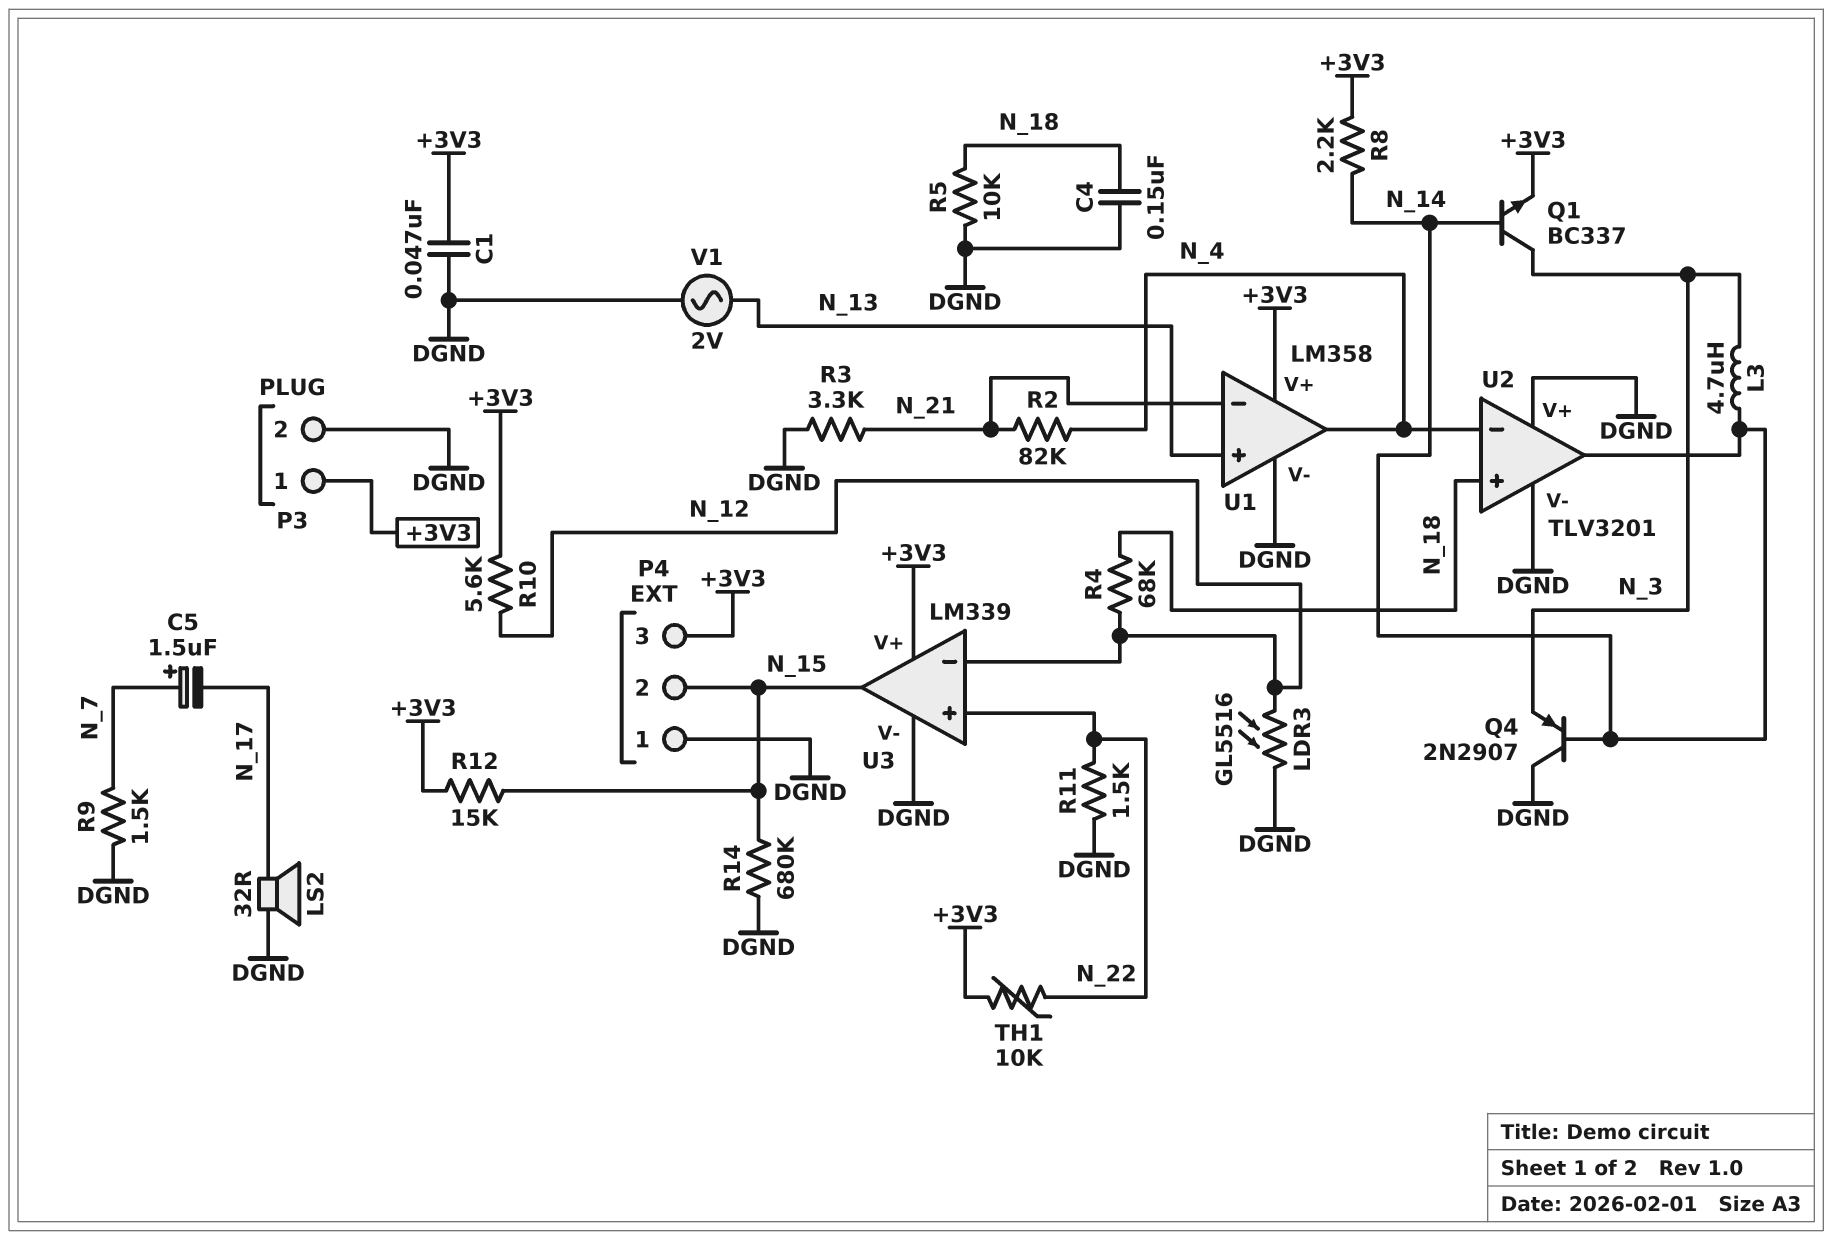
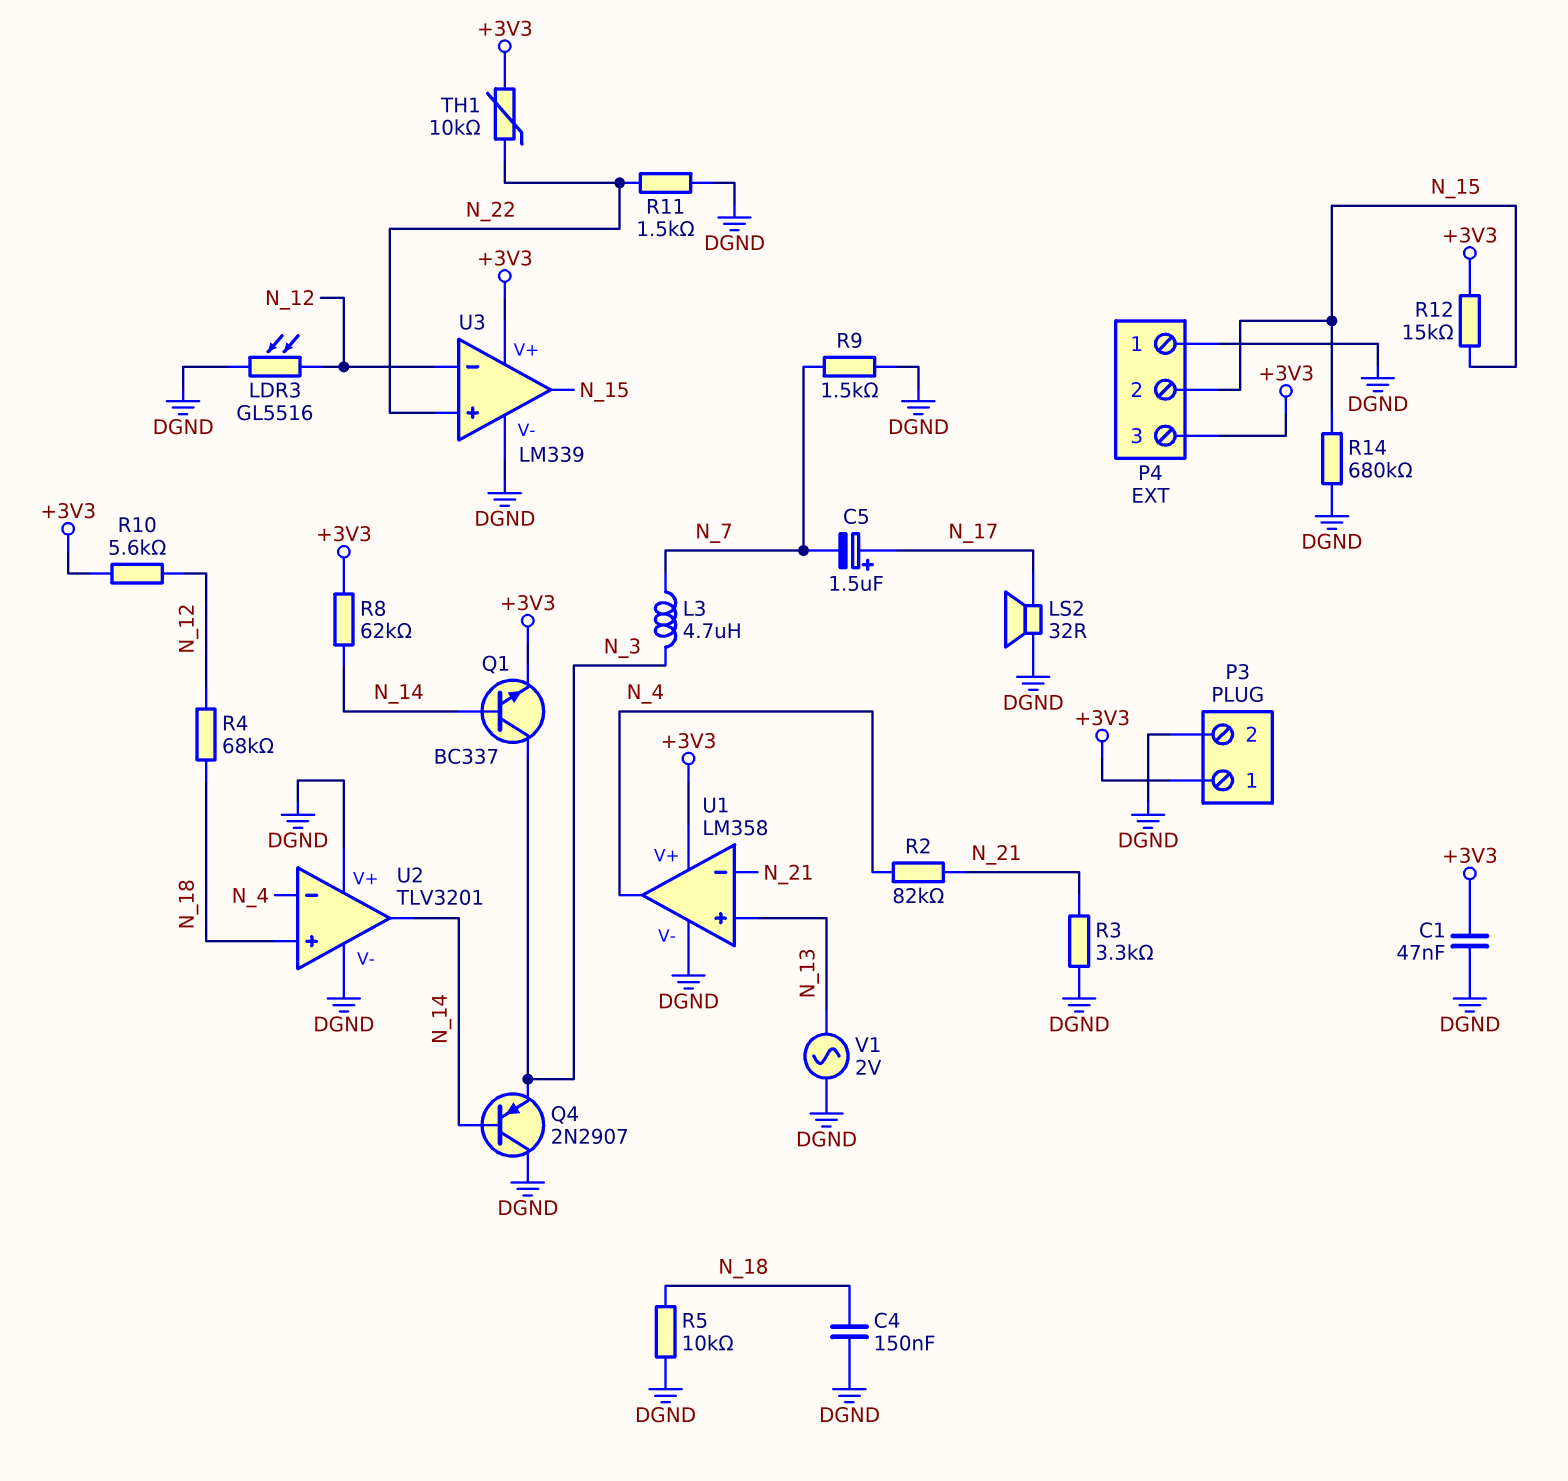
C5: 1.5uF (plus N_7, minus N_17) -> 1.5uF (plus N_17, minus N_7)
L3: 4.7uH (N_3, N_14) -> 4.7uH (N_3, N_7)
R8: 2.2k (+3V3, N_14) -> 62k (+3V3, N_14)

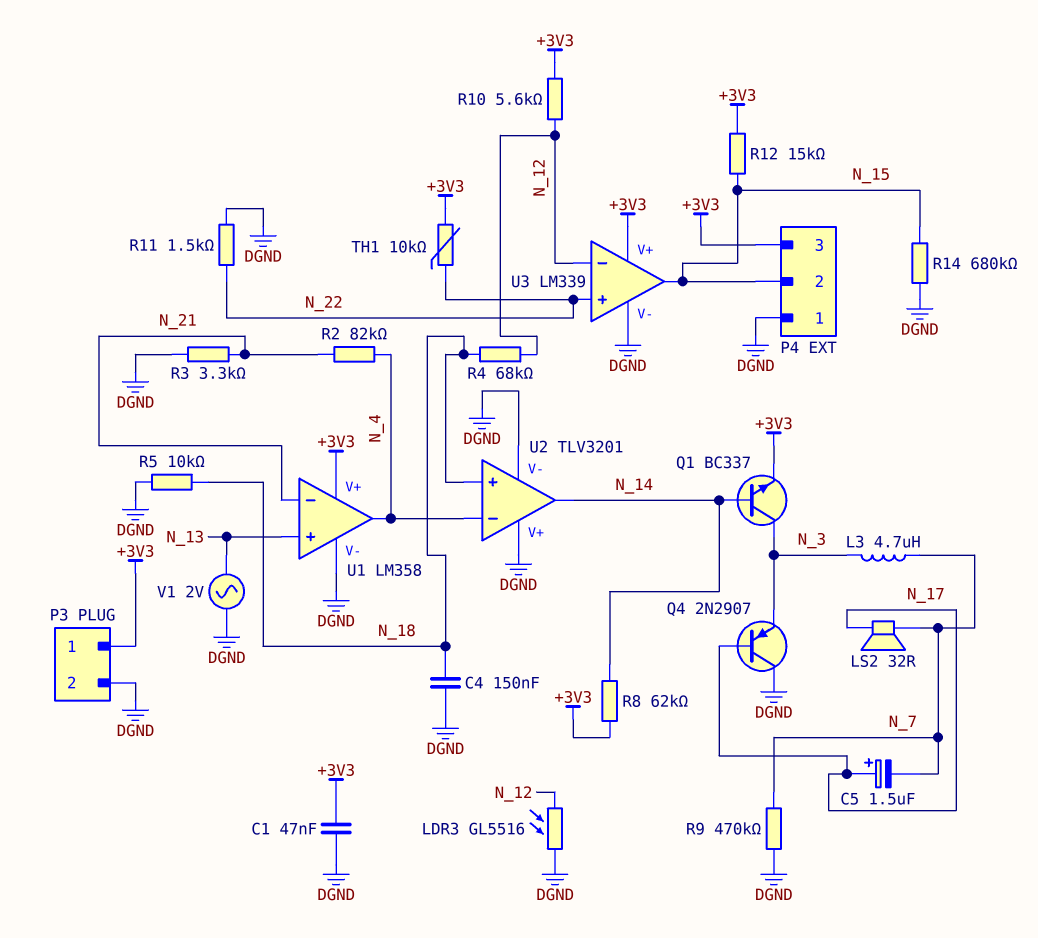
LS2: speaker 32R (DGND, N_17) -> speaker 32R (N_7, N_17)
Q4: PNP 2N2907 (B N_14, C DGND, E N_3) -> PNP 2N2907 (B N_17, C DGND, E N_3)
R9: 1.5k (DGND, N_7) -> 470k (DGND, N_7)

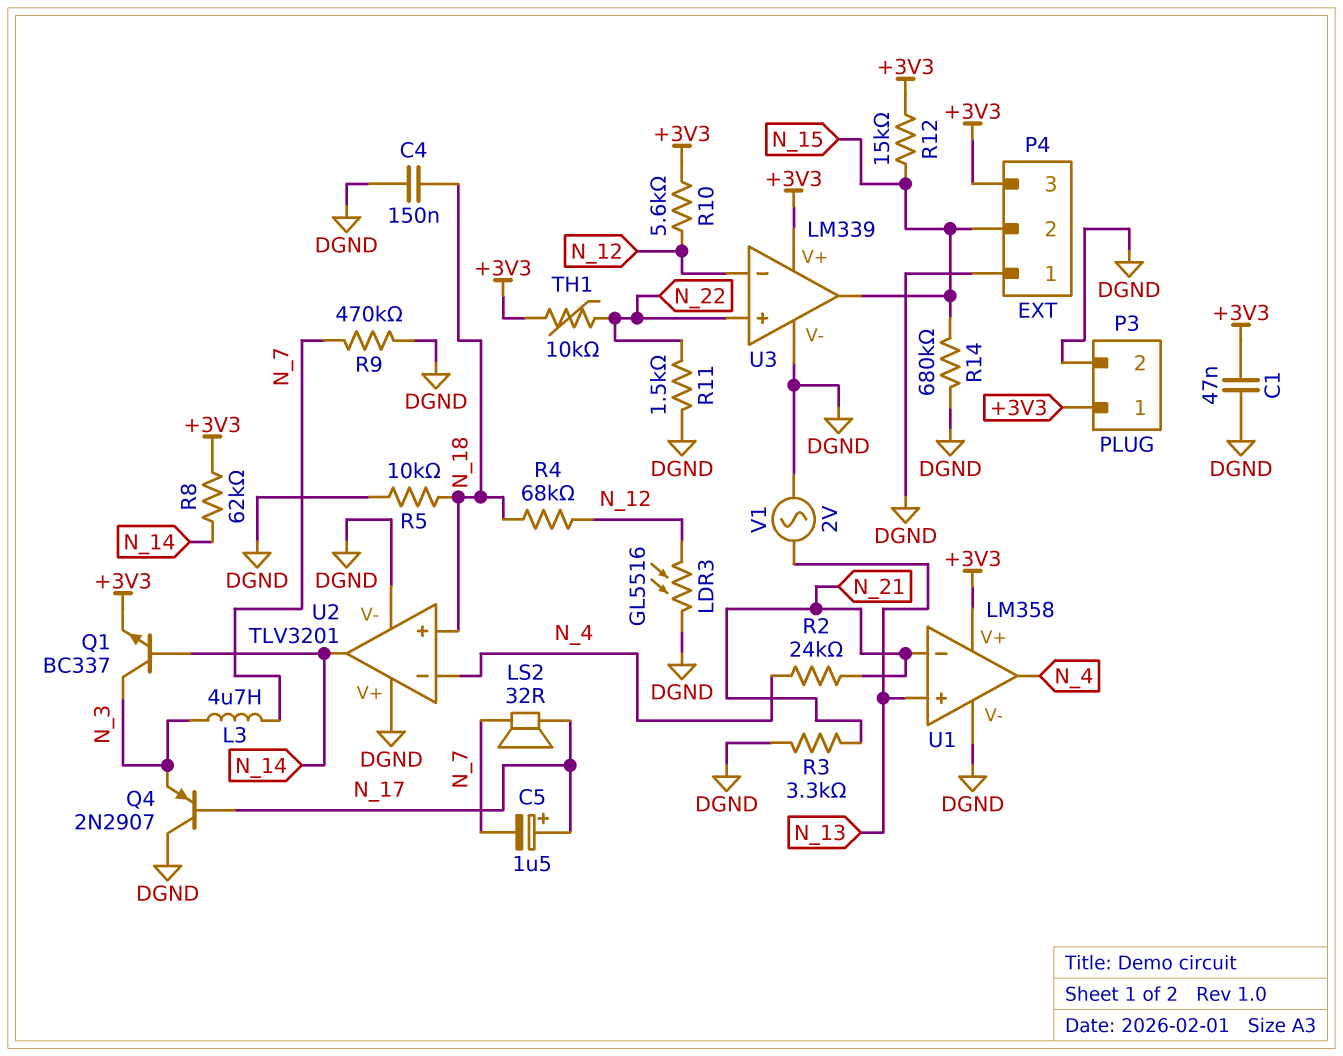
R2: 82k (N_4, N_21) -> 24k (N_4, N_21)

